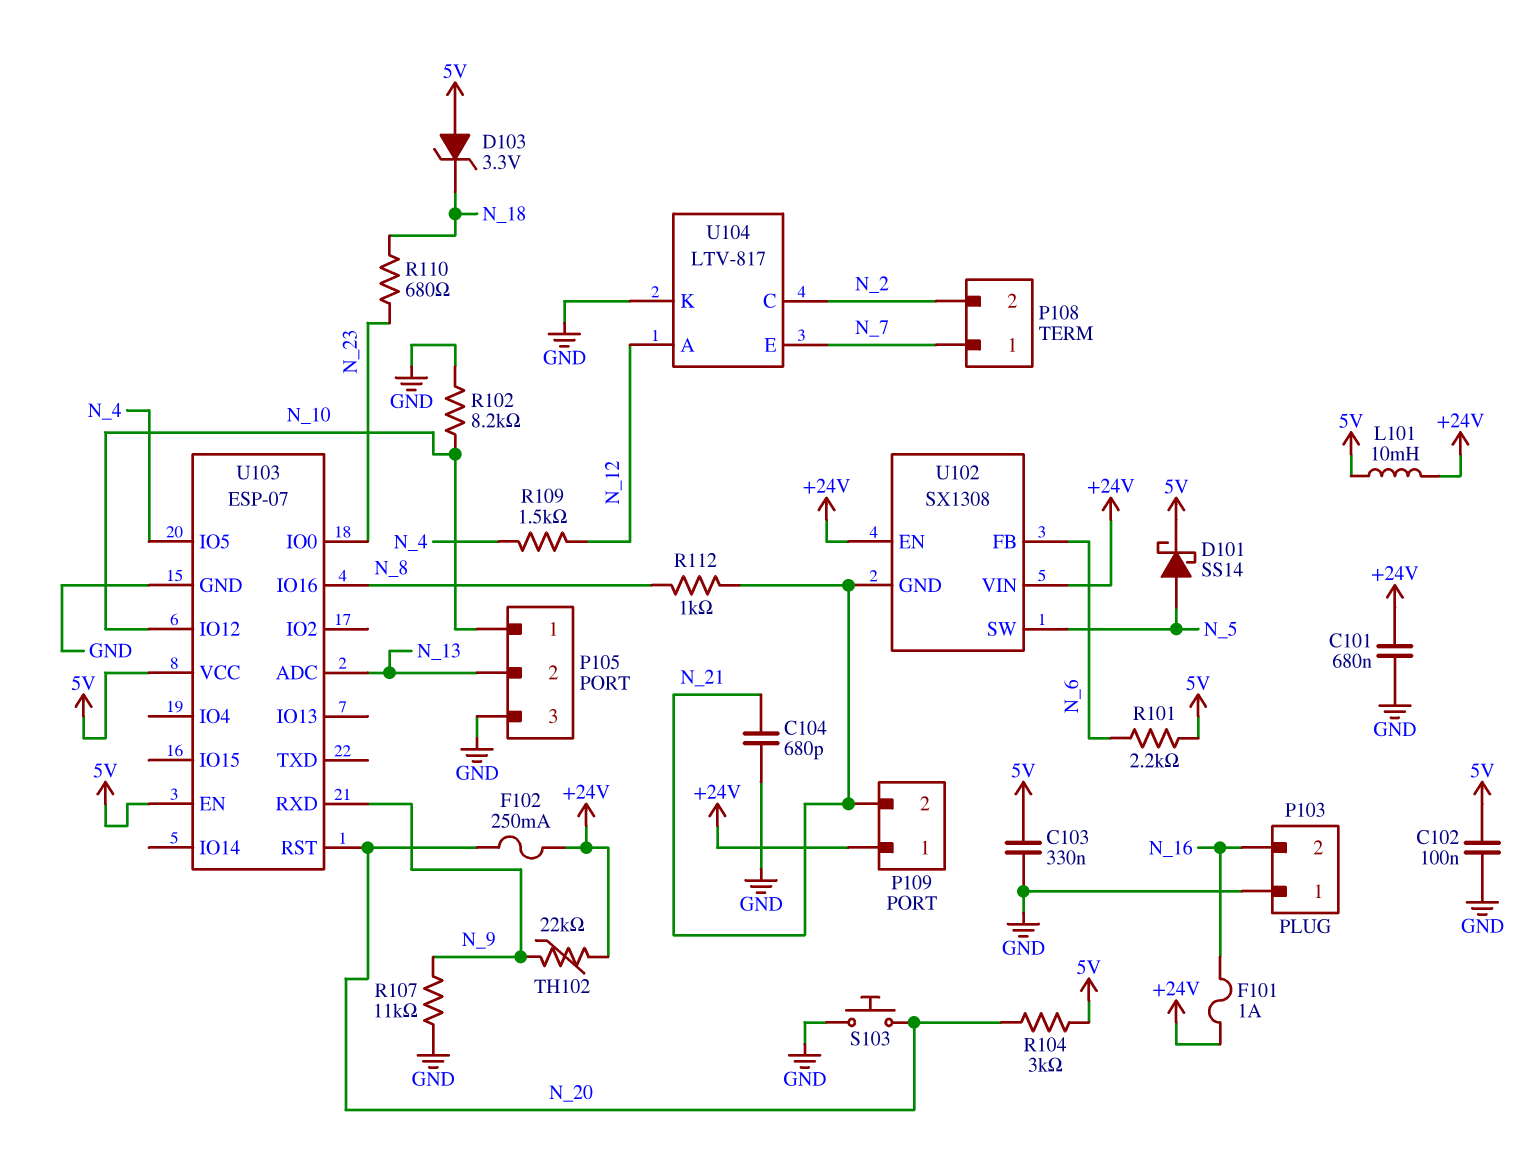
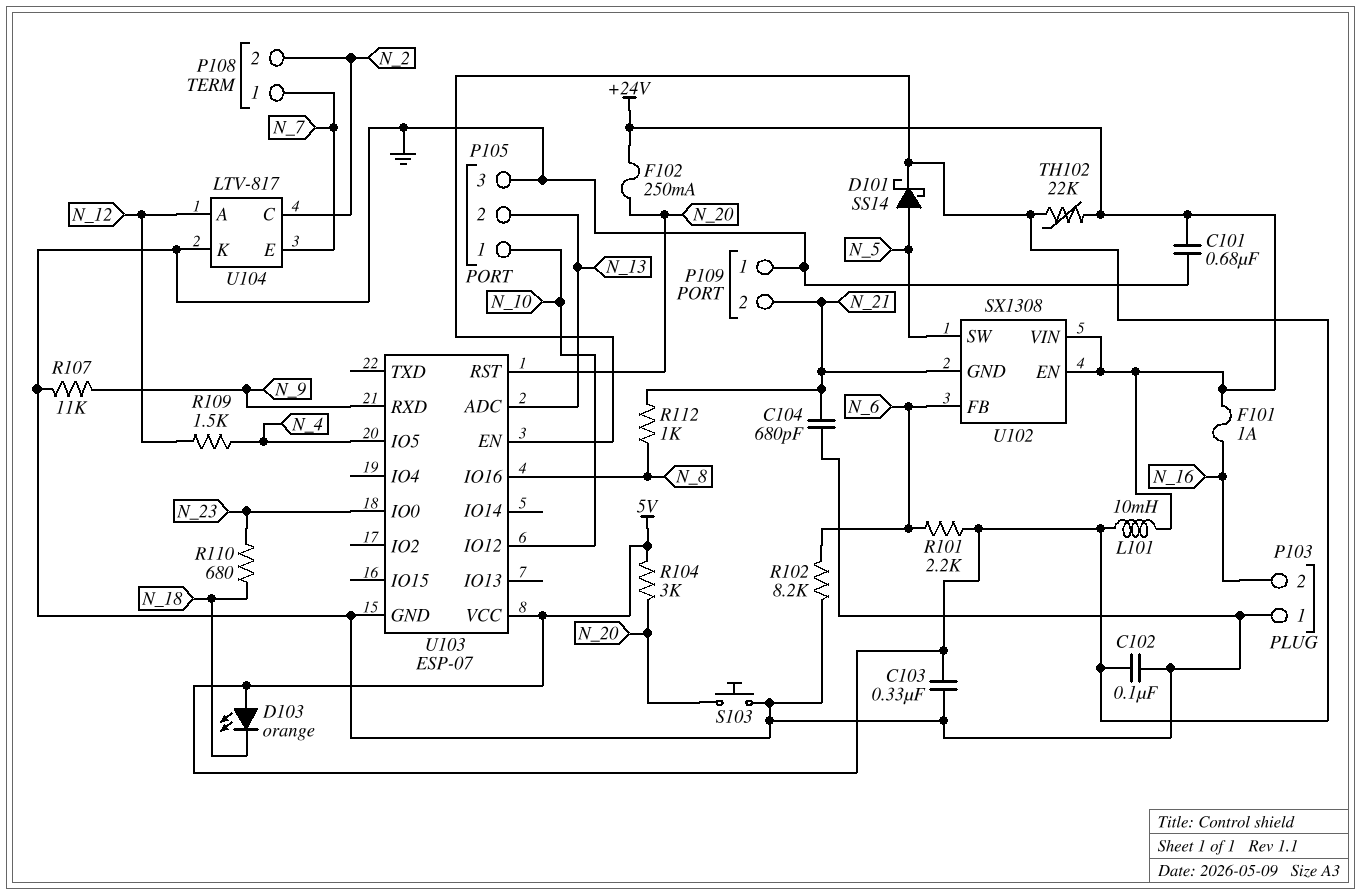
D103: zener 3.3V (A 5V, K N_18) -> LED orange (A 5V, K N_18)
P109 pin 1: +24V -> GND
R102: 8.2k (GND, N_10) -> 8.2k (GND, N_6)
TH102: 22k (+24V, N_9) -> 22k (+24V, 5V)

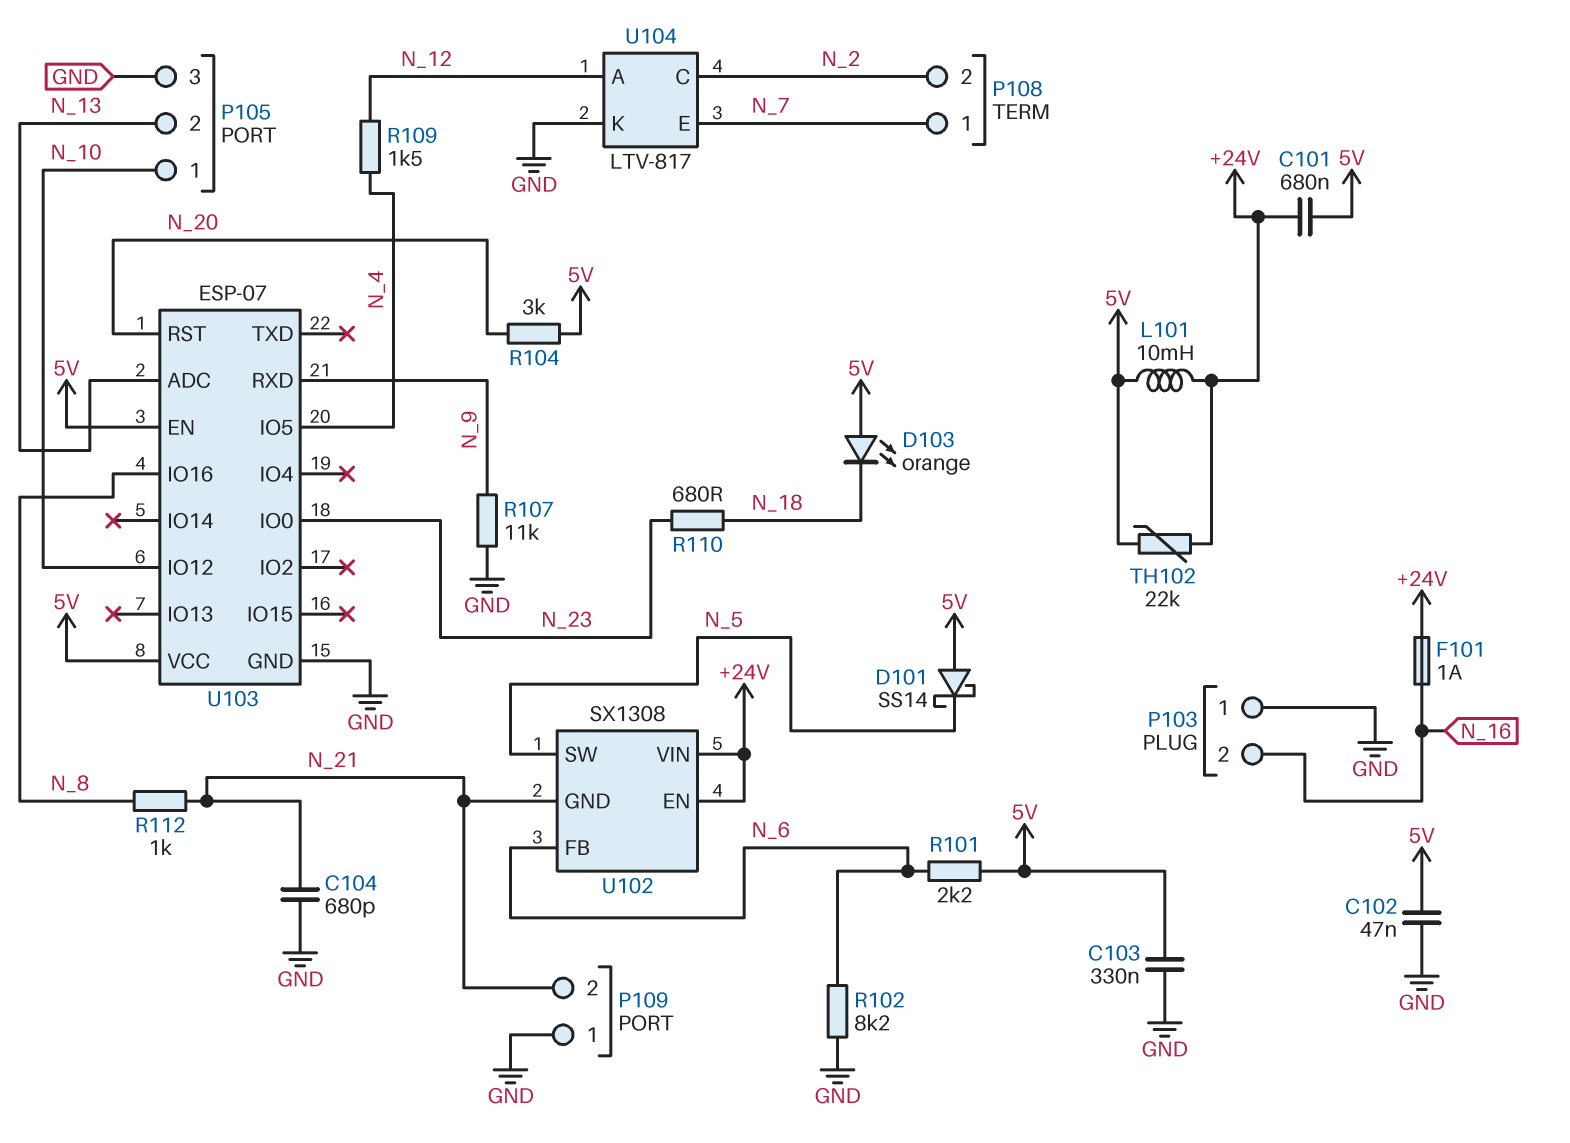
C101: 680nF (+24V, GND) -> 680nF (+24V, 5V)
C102: 100nF (5V, GND) -> 47nF (5V, GND)
D101: schottky SS14 (A N_5, K 5V) -> schottky SS14 (A 5V, K N_5)
F102: 250mA (+24V, N_20) -> none
S103: button (GND, N_20) -> none

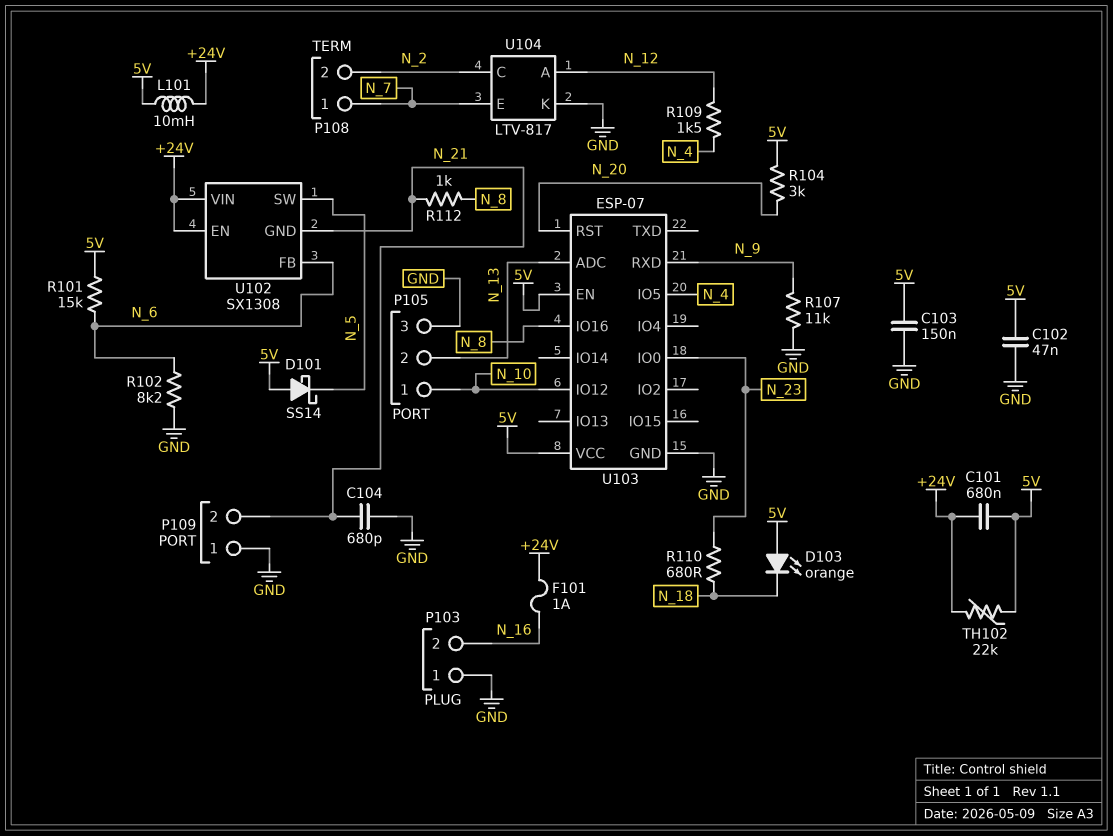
C103: 330nF (5V, GND) -> 150nF (5V, GND)
R101: 2.2k (5V, N_6) -> 15k (5V, N_6)

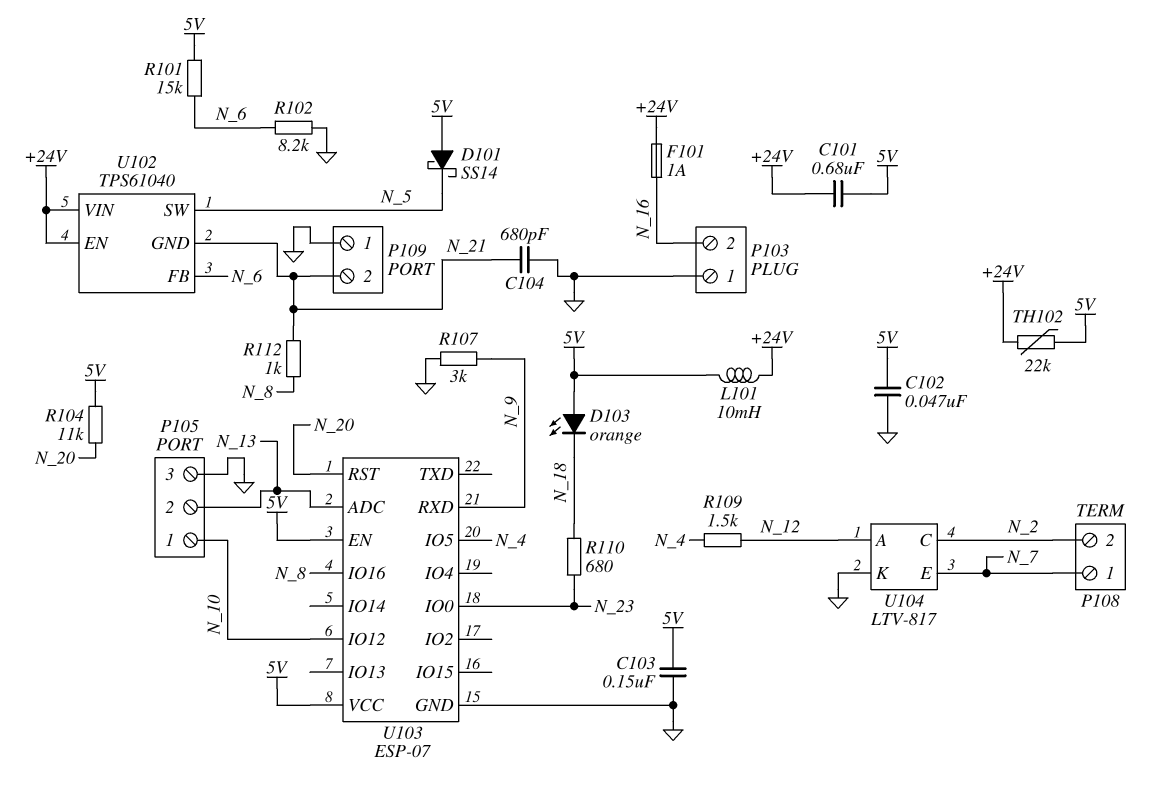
R104: 3k (5V, N_20) -> 11k (5V, N_20)
R107: 11k (GND, N_9) -> 3k (GND, N_9)
U102: SX1308 -> TPS61040

